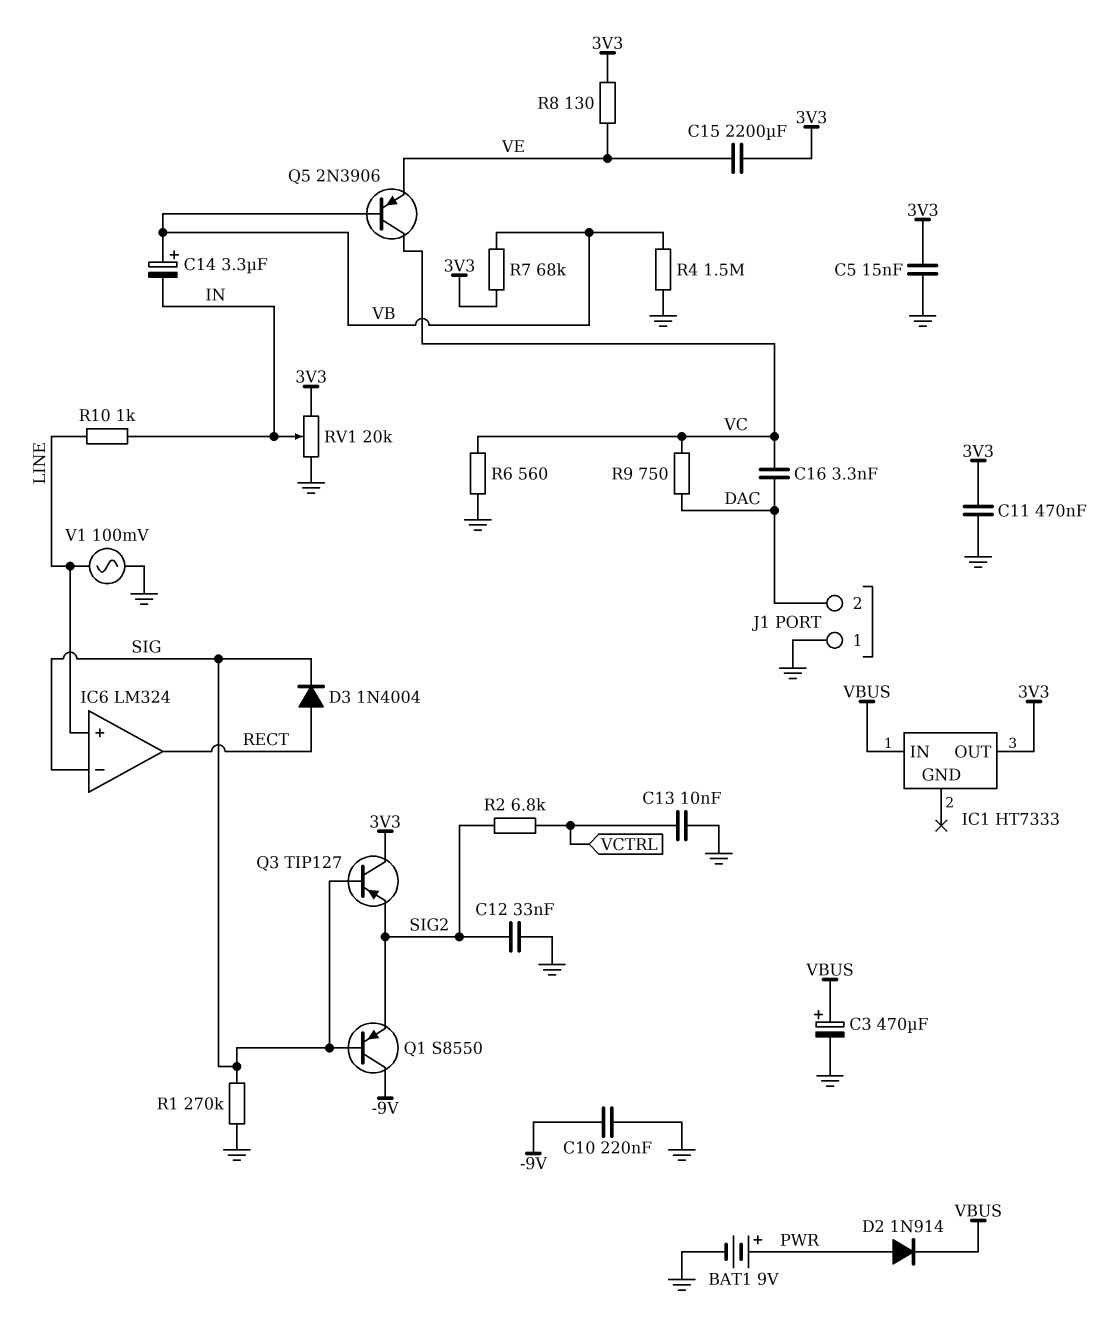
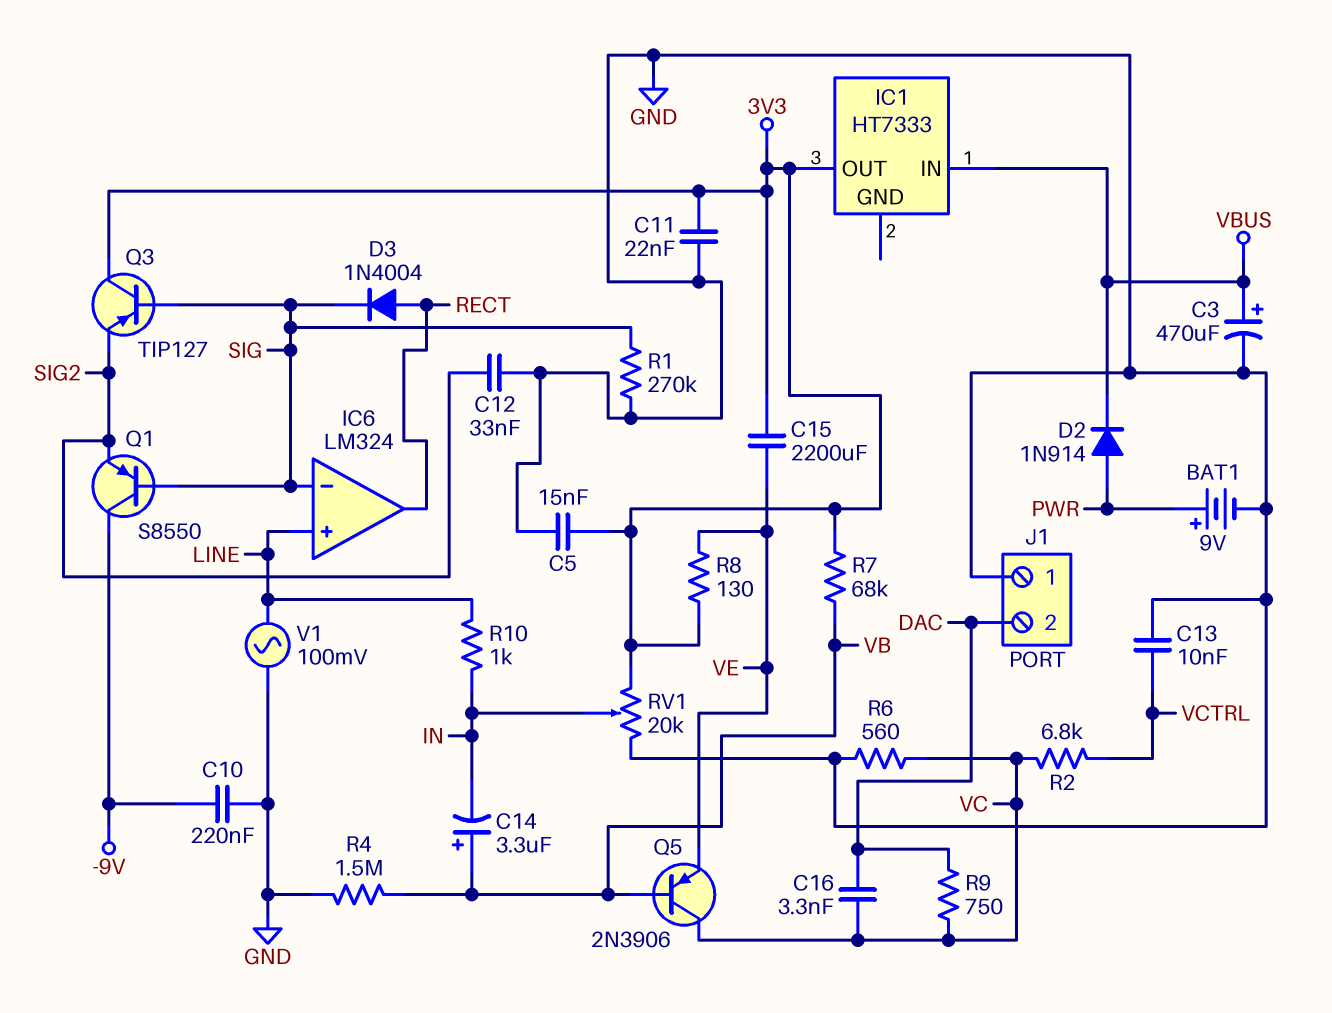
C11: 470nF (3V3, GND) -> 22nF (3V3, GND)
R2: 6.8k (SIG2, VCTRL) -> 6.8k (VC, VCTRL)

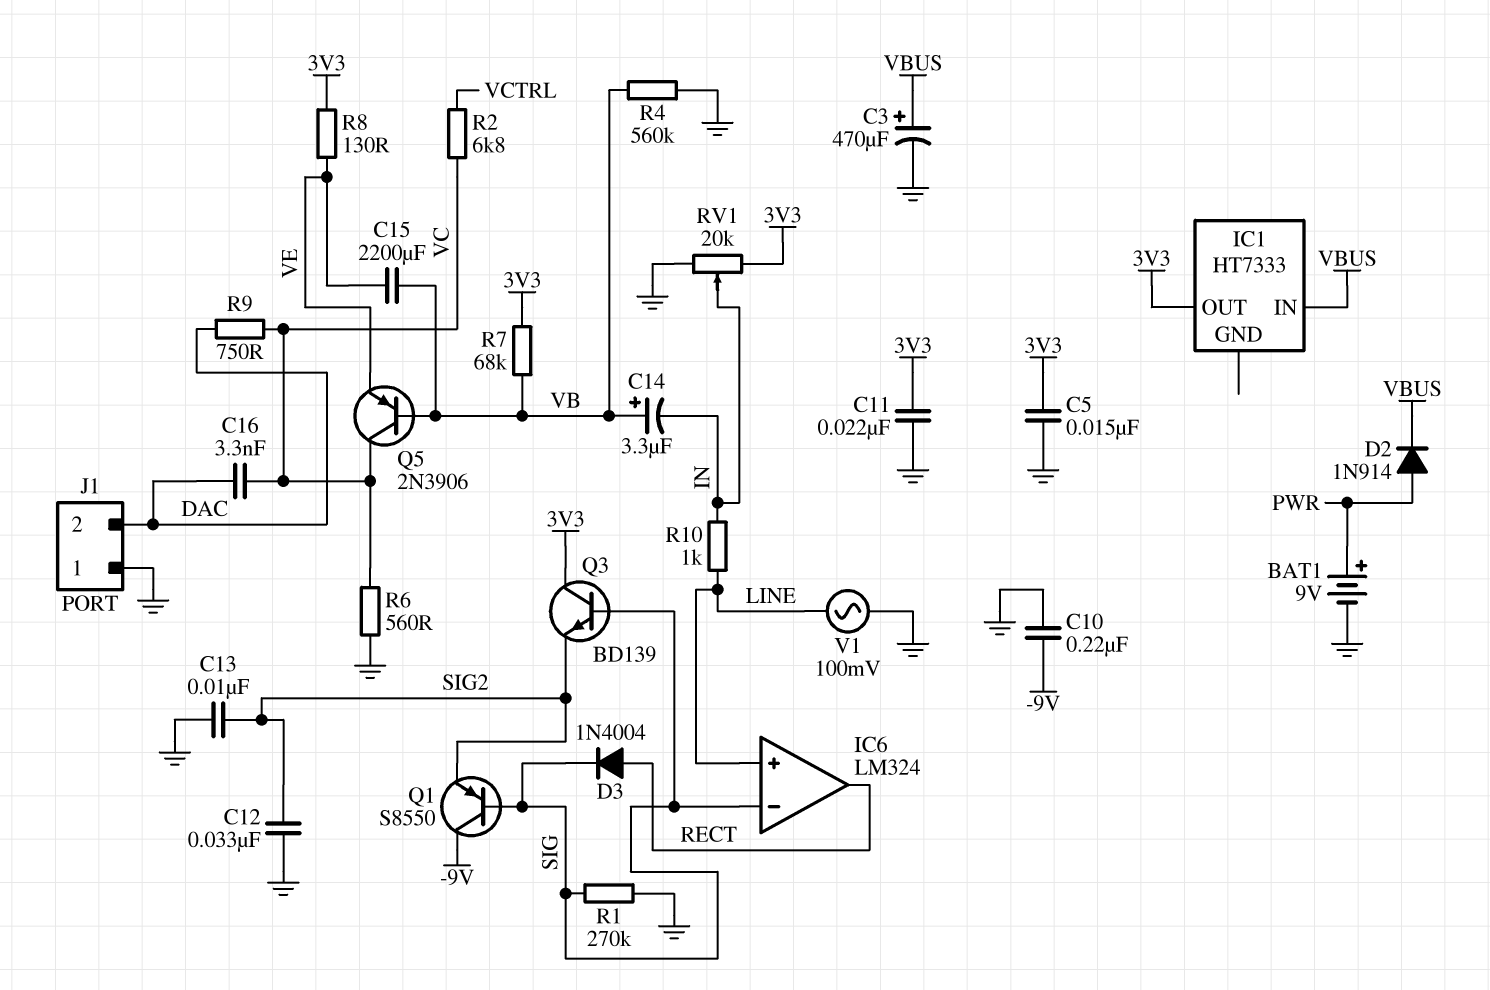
C13: 10nF (GND, VCTRL) -> 10nF (GND, SIG2)
C15: 2200uF (3V3, VE) -> 2200uF (VB, VE)
Q3: PNP TIP127 (B SIG, C 3V3, E SIG2) -> NPN BD139 (B SIG, C 3V3, E SIG2)
R4: 1.5M (GND, VB) -> 560k (GND, VB)

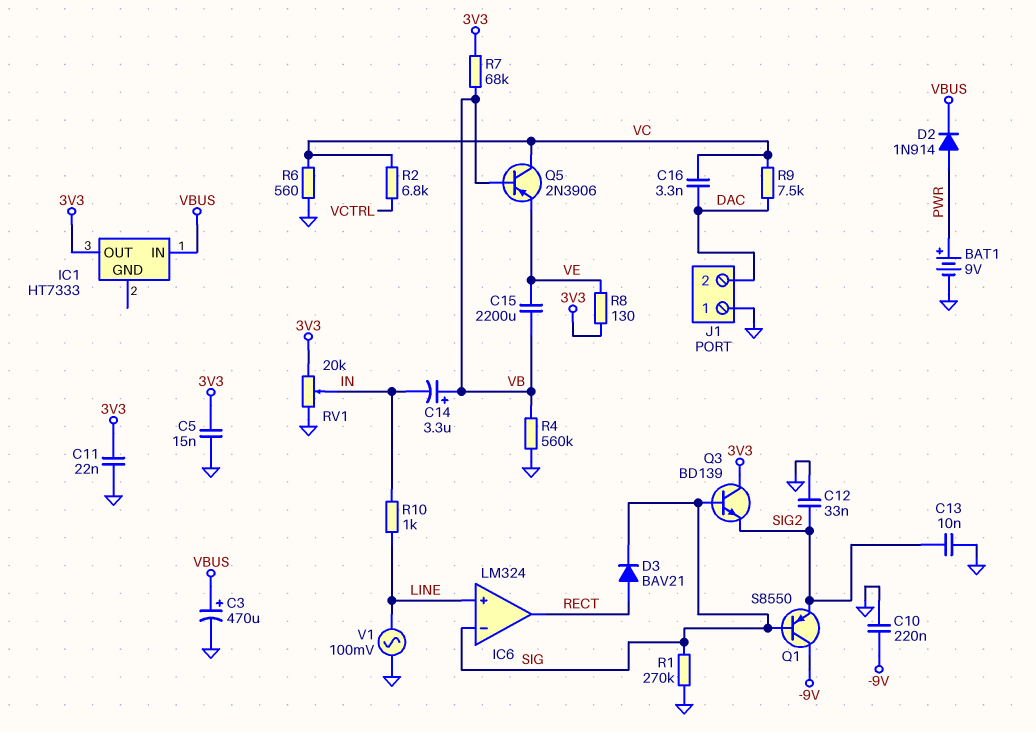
D3: diode 1N4004 (A RECT, K SIG) -> diode BAV21 (A RECT, K SIG)
R9: 750 (DAC, VC) -> 7.5k (DAC, VC)

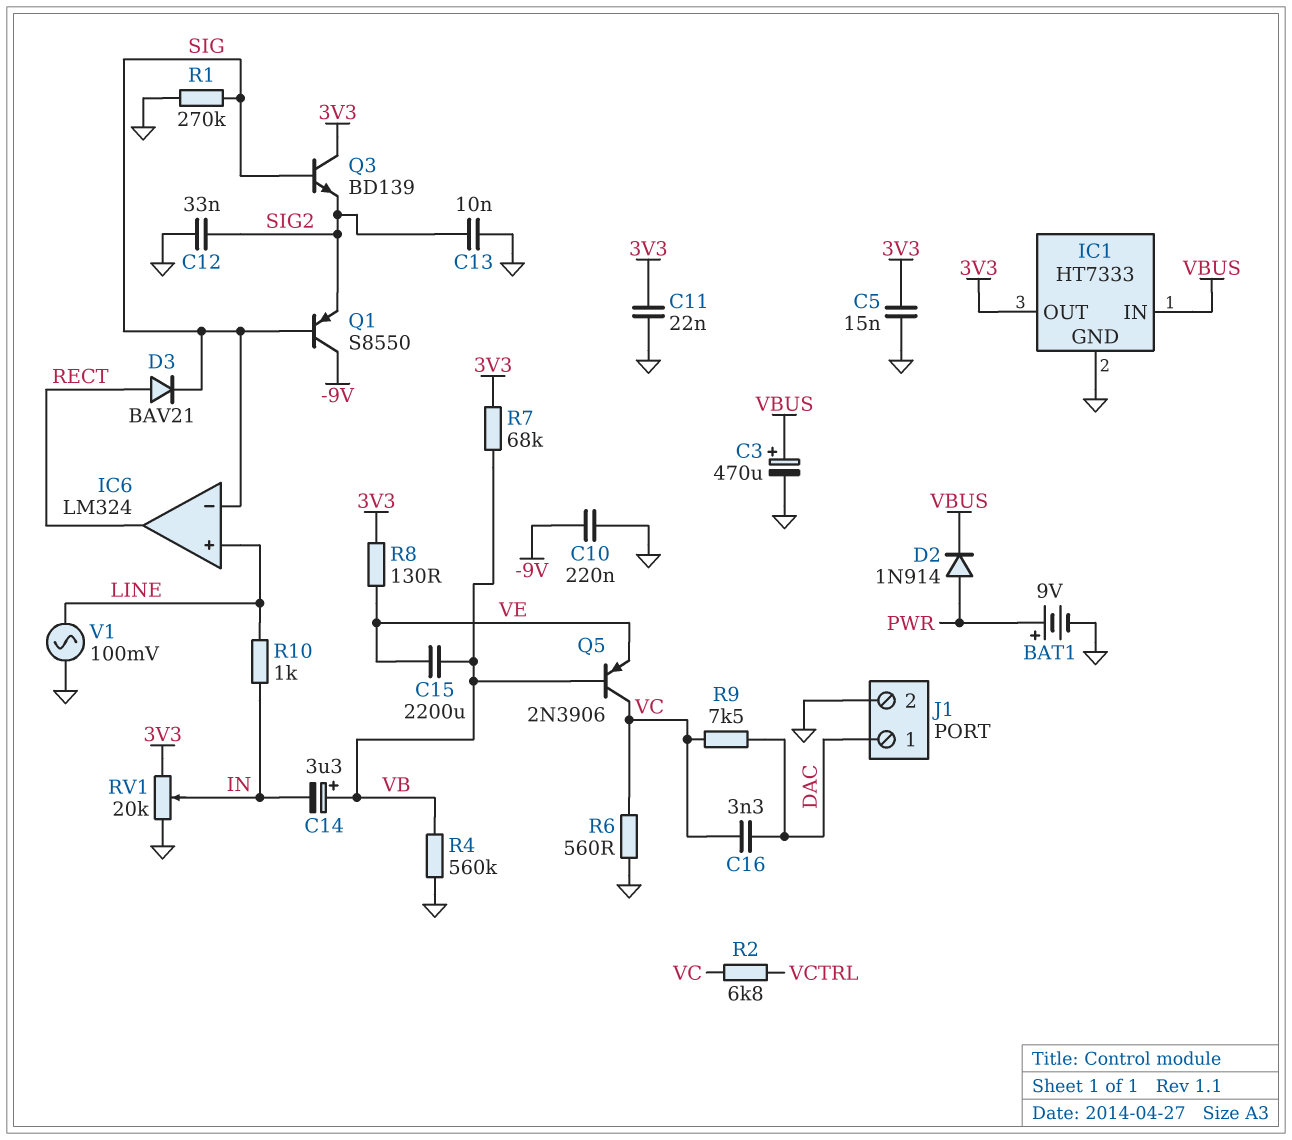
IC1 pin GND: none -> GND
J1 pin 1: GND -> DAC
J1 pin 2: DAC -> GND

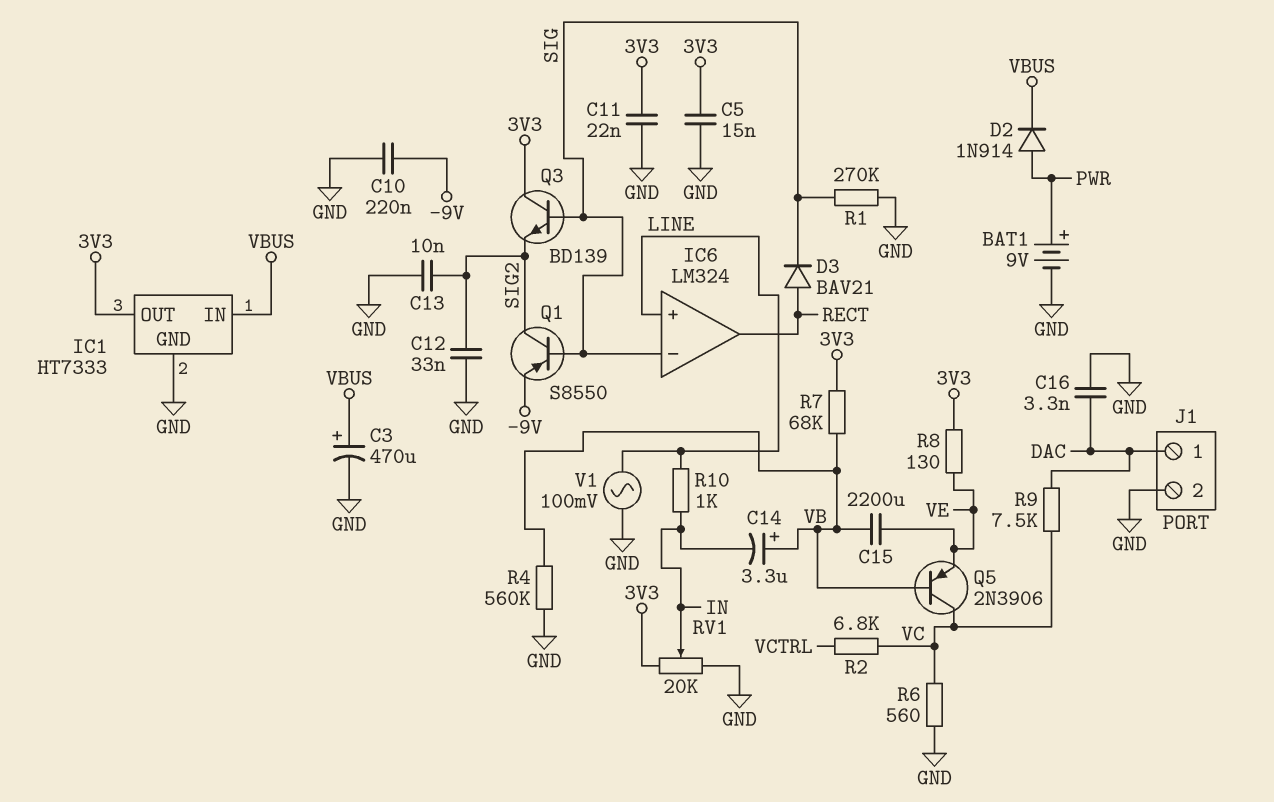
C16: 3.3nF (DAC, VC) -> 3.3nF (DAC, GND)
Q1: PNP S8550 (B SIG, C -9V, E SIG2) -> PNP S8550 (B SIG, C SIG2, E -9V)

